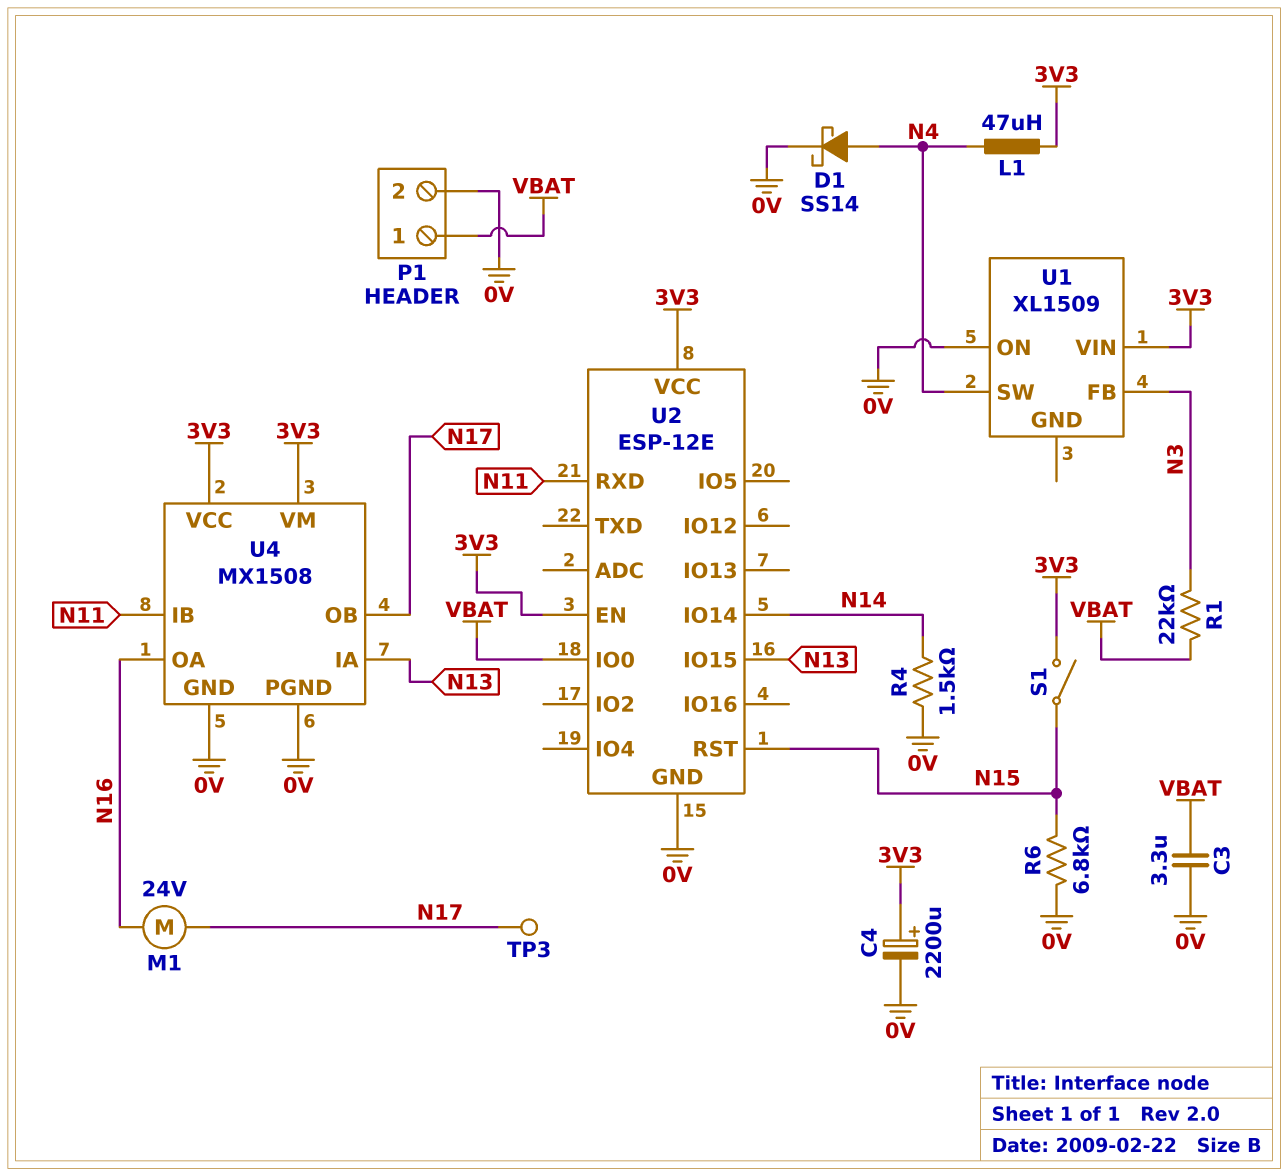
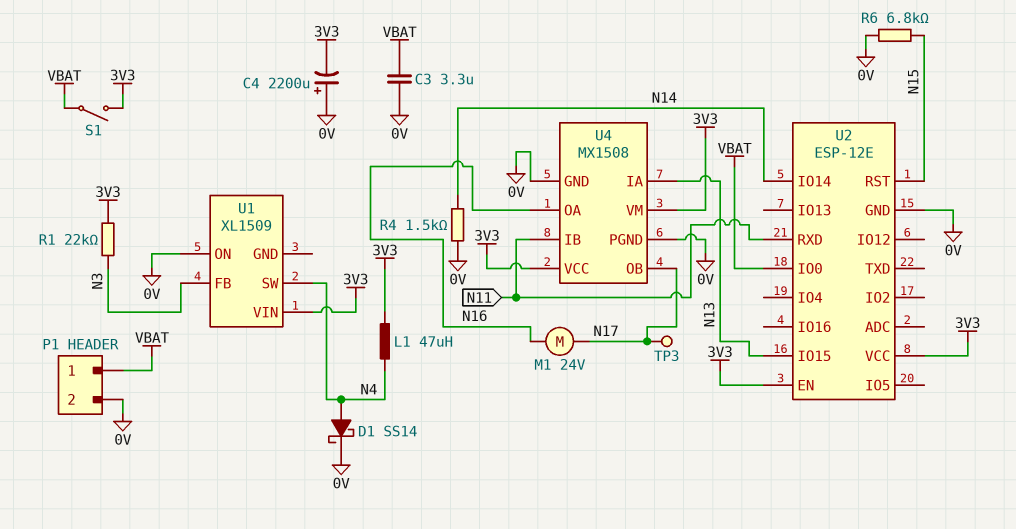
C4: 2200uF (plus 3V3, minus 0V) -> 2200uF (plus 0V, minus 3V3)
R1: 22k (N3, VBAT) -> 22k (3V3, N3)
S1: switch (3V3, N15) -> switch (3V3, VBAT)

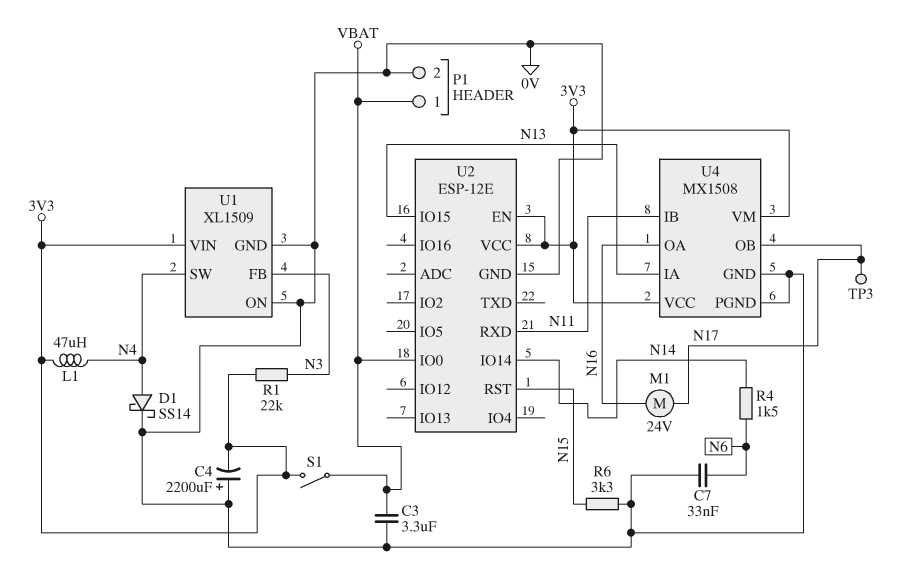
C7: none -> 33nF (0V, N6)
R4: 1.5k (0V, N14) -> 1.5k (N6, N14)
R6: 6.8k (0V, N15) -> 3.3k (0V, N15)
U1 pin GND: none -> 0V

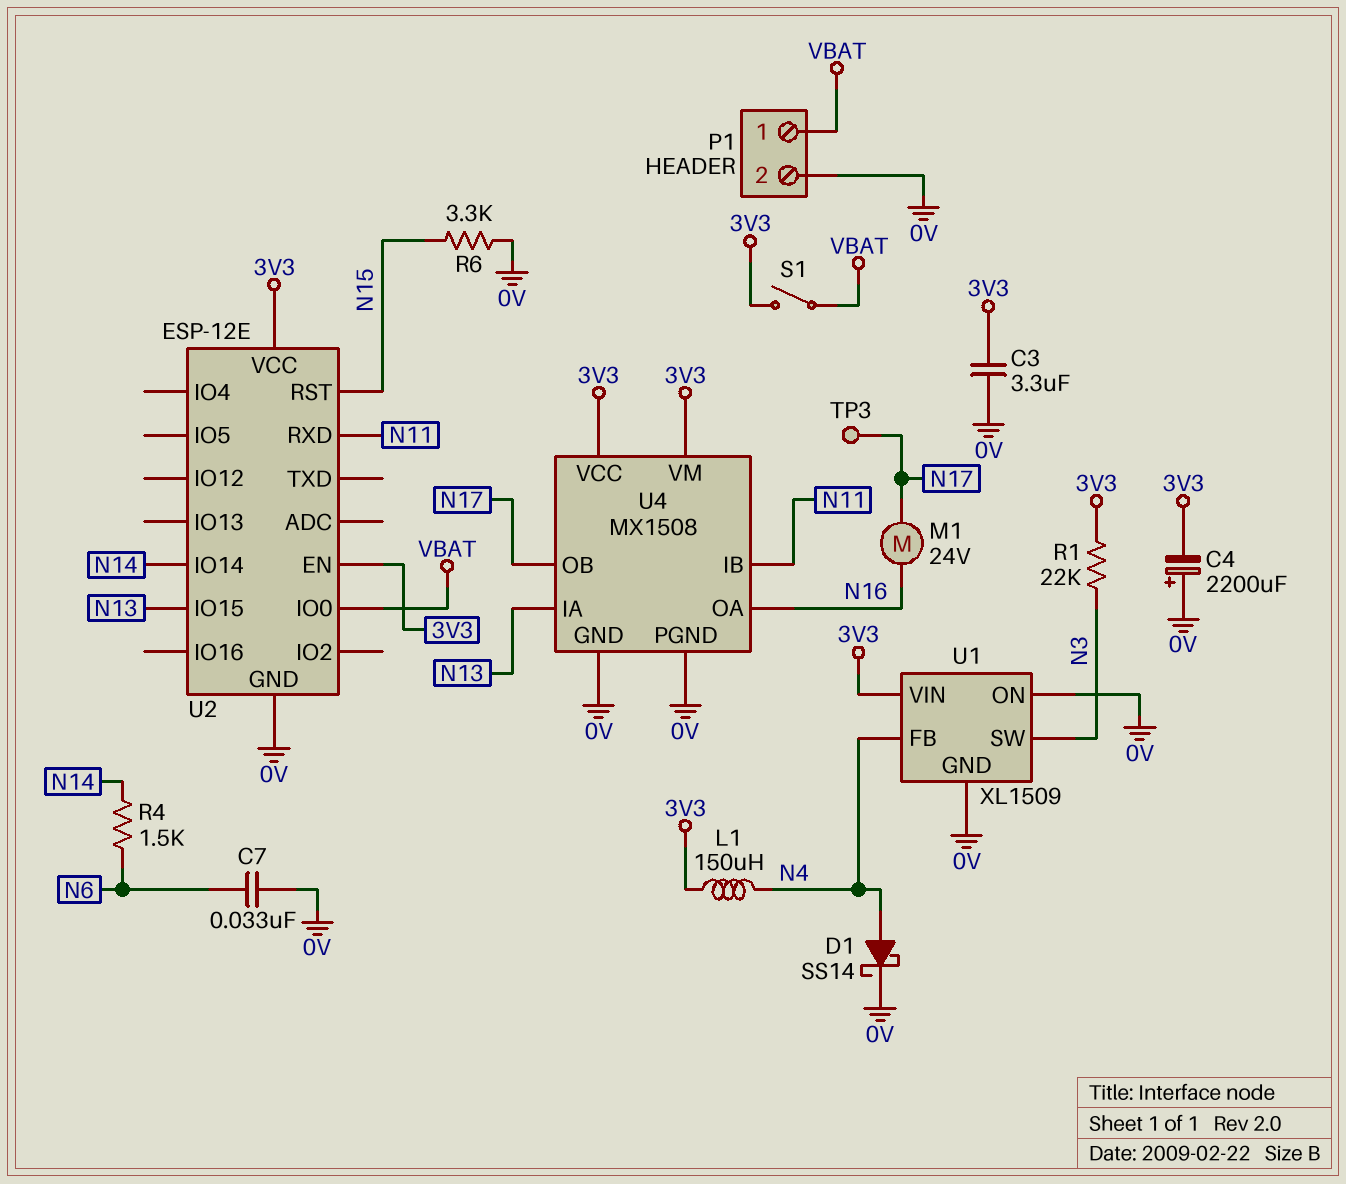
C3: 3.3uF (0V, VBAT) -> 3.3uF (0V, 3V3)
L1: 47uH (3V3, N4) -> 150uH (3V3, N4)
U1 pin FB: N3 -> N4
U1 pin SW: N4 -> N3

